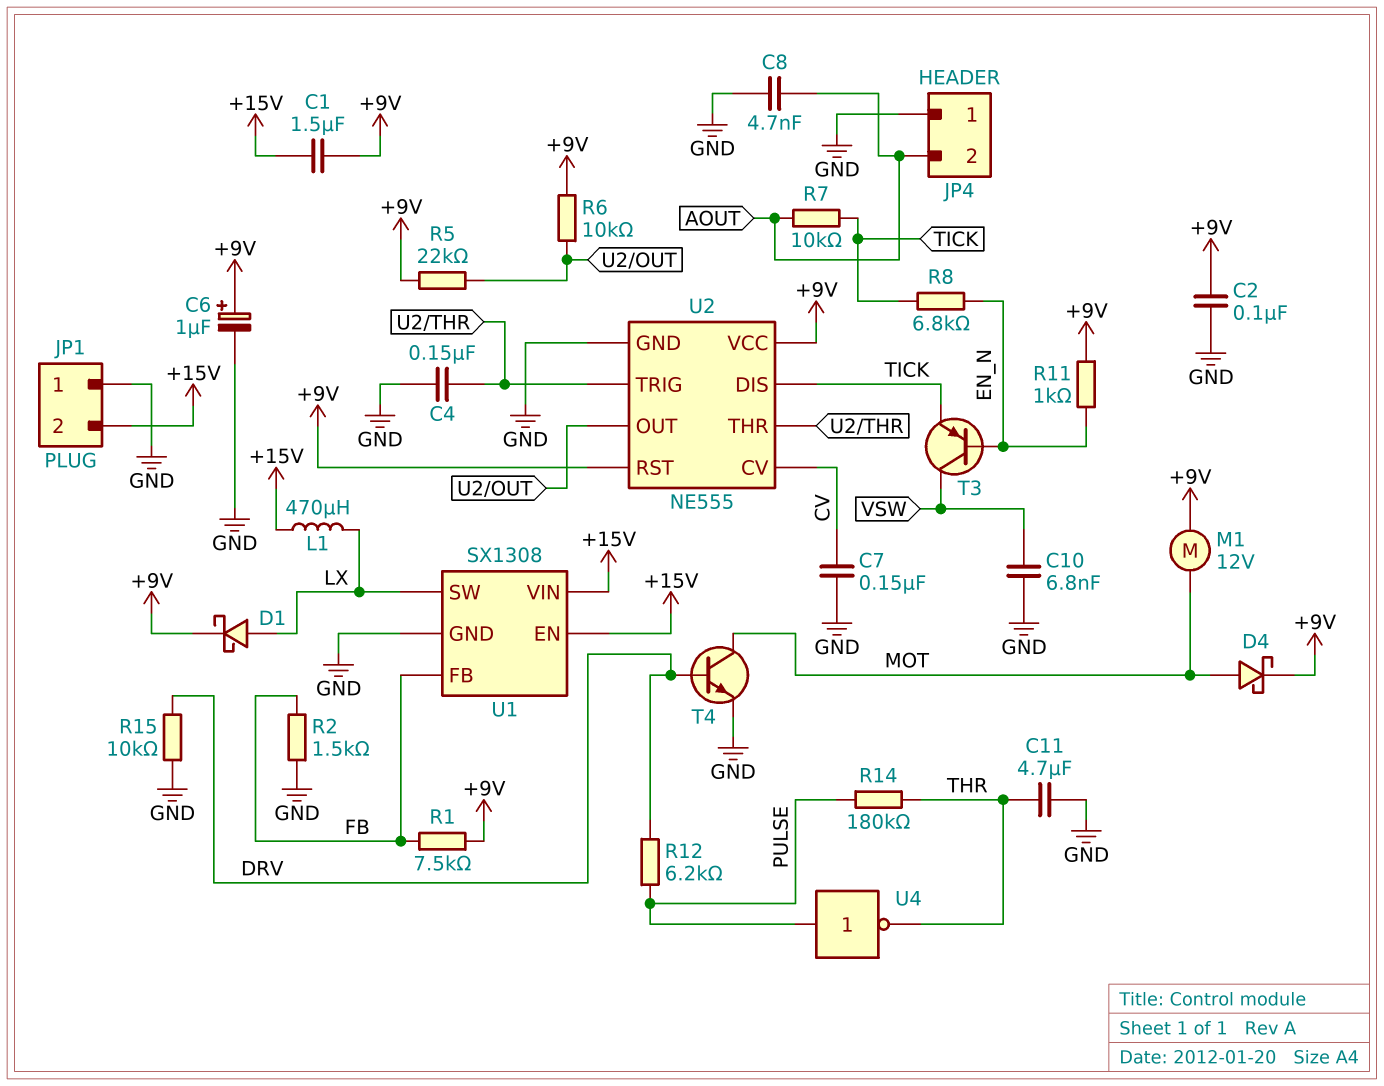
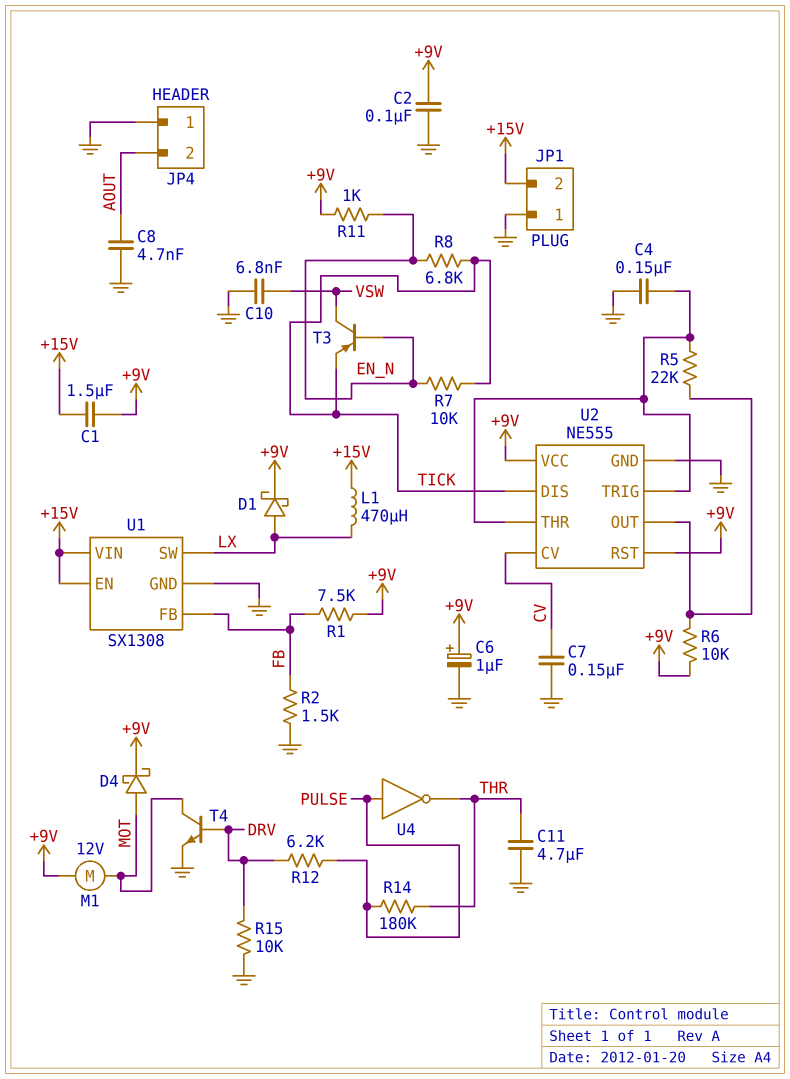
R5: 22k (+9V, U2/OUT) -> 22k (U2/OUT, U2/THR)
R7: 10k (AOUT, TICK) -> 10k (EN_N, TICK)

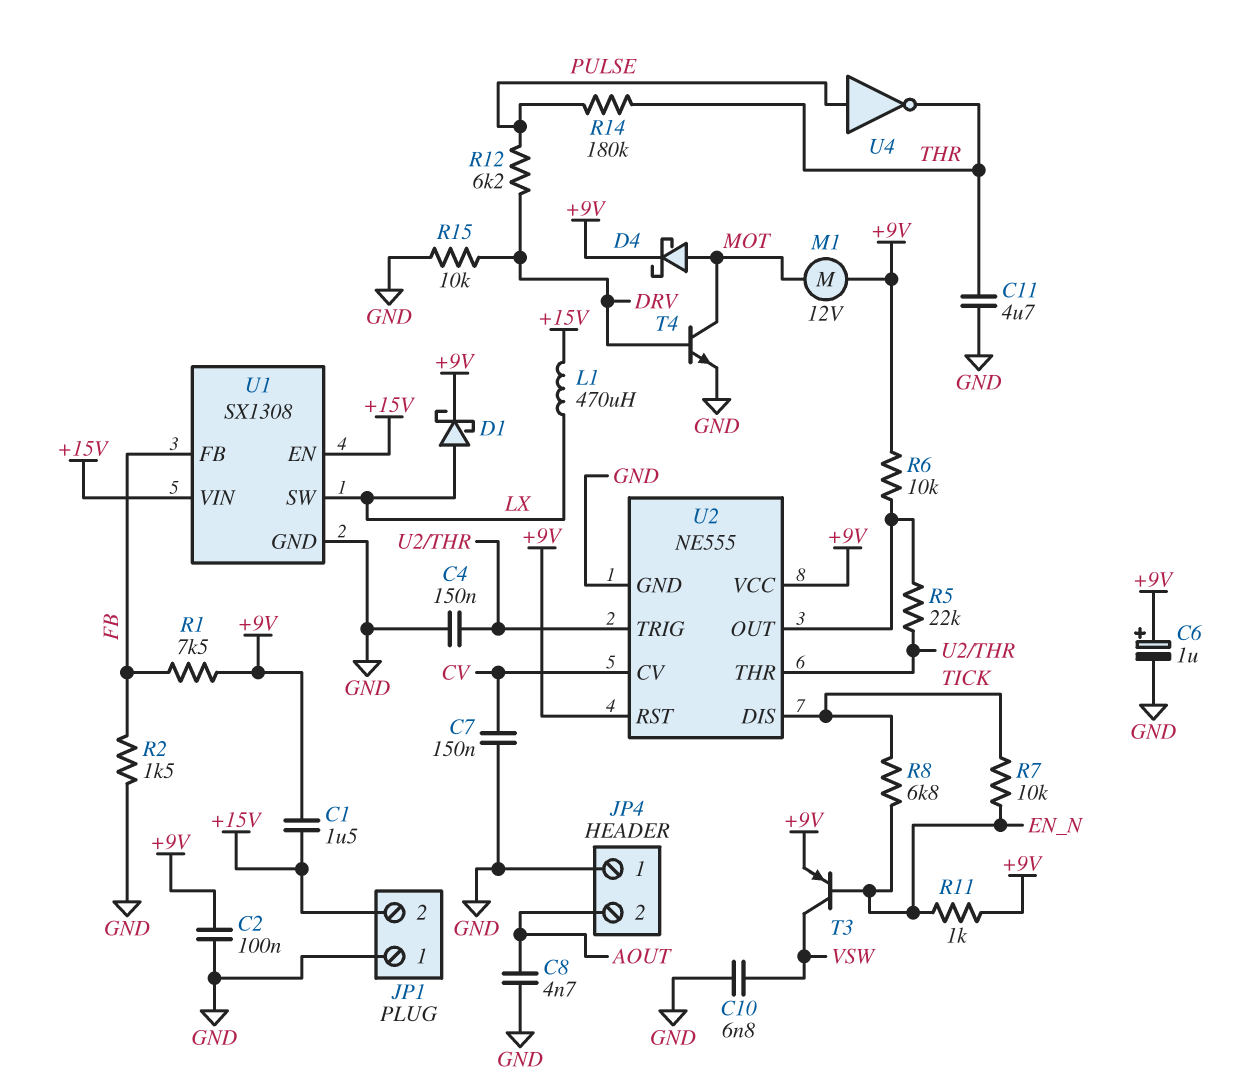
T3: PNP (B EN_N, C VSW, E TICK) -> PNP (B EN_N, C VSW, E +9V)

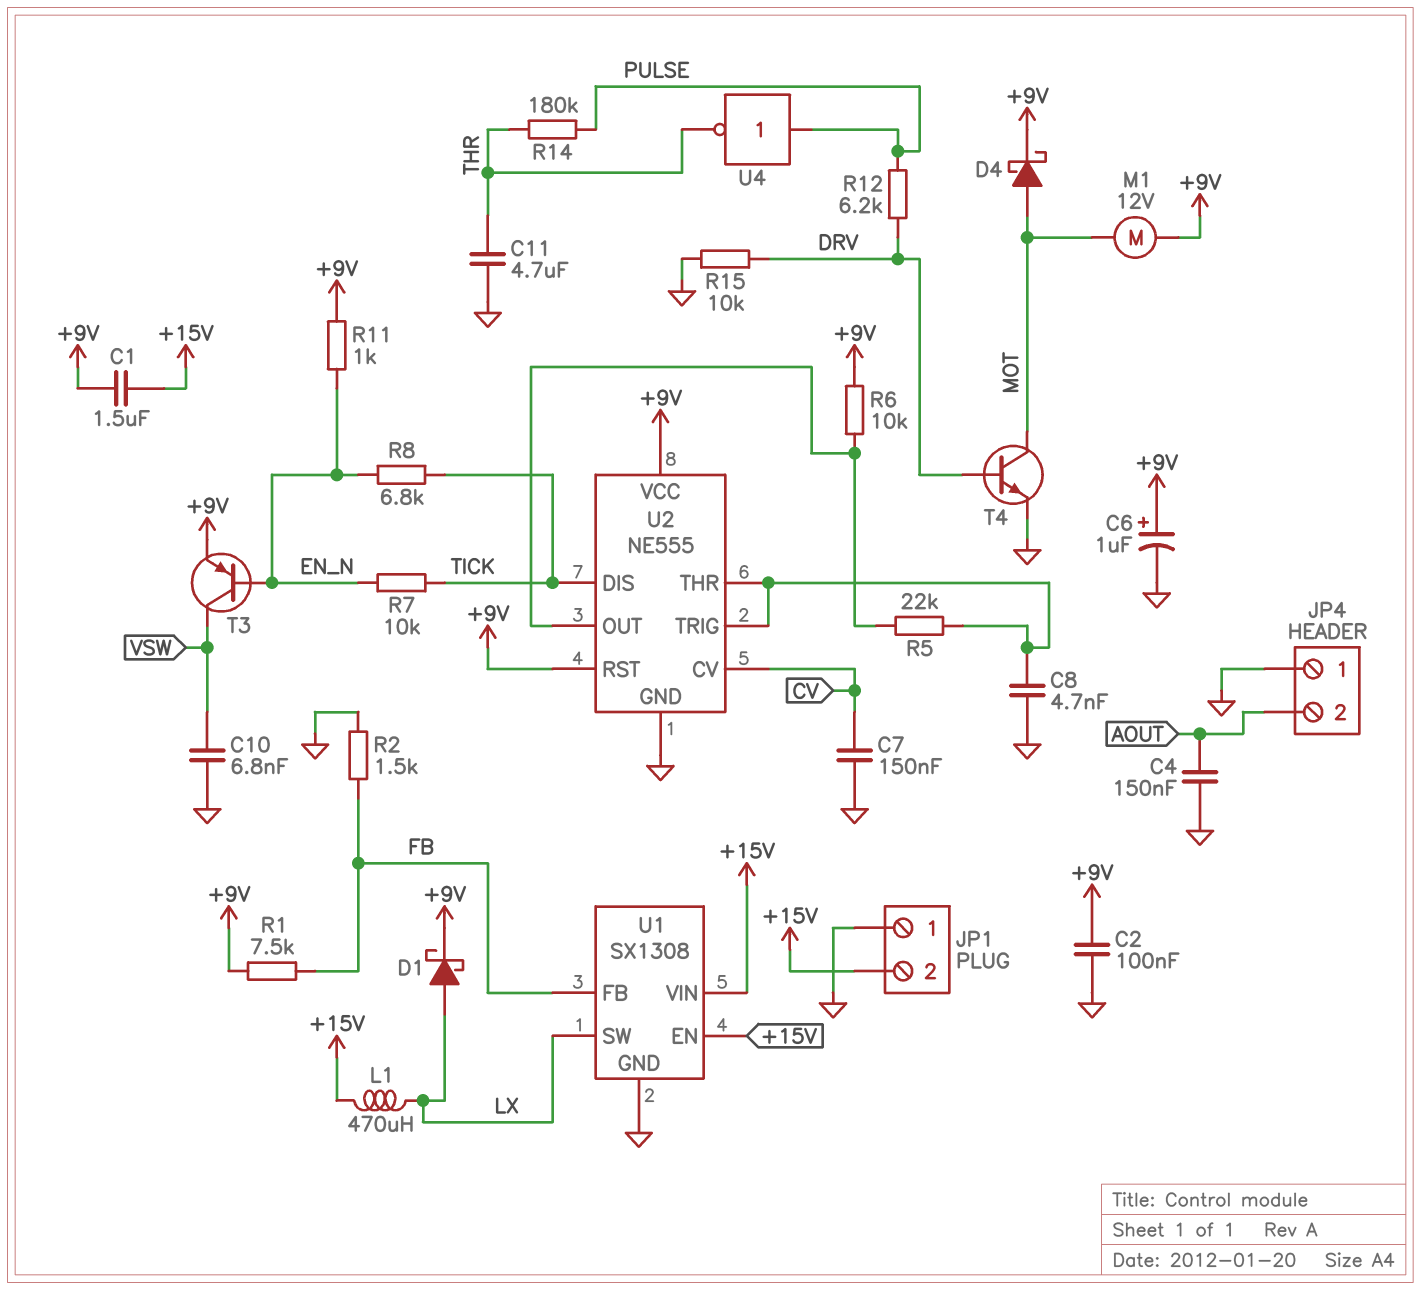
C4: 150nF (GND, U2/THR) -> 150nF (AOUT, GND)
C8: 4.7nF (AOUT, GND) -> 4.7nF (GND, U2/THR)

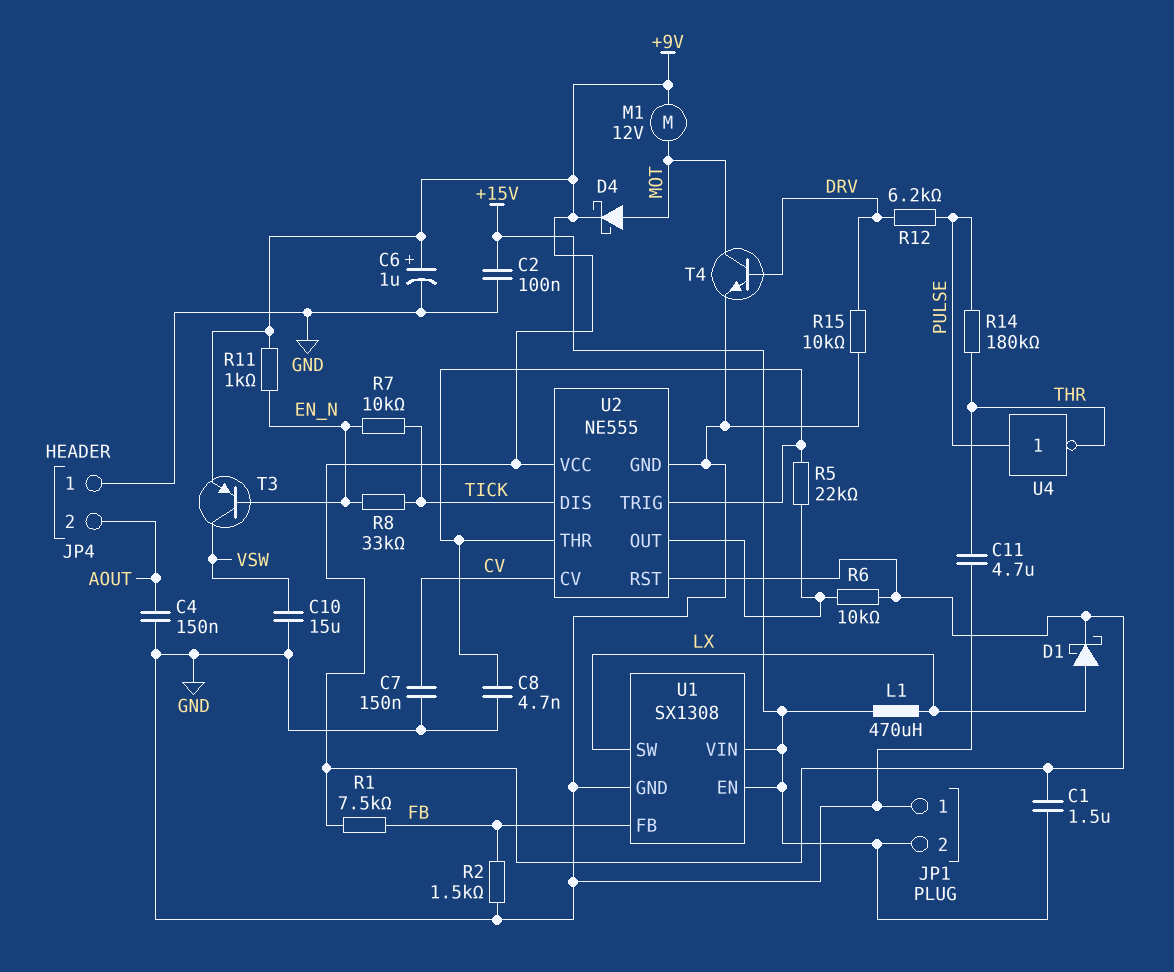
C2: 100nF (+9V, GND) -> 100nF (+15V, GND)
C10: 6.8nF (GND, VSW) -> 15uF (GND, VSW)
R8: 6.8k (EN_N, TICK) -> 33k (EN_N, TICK)

